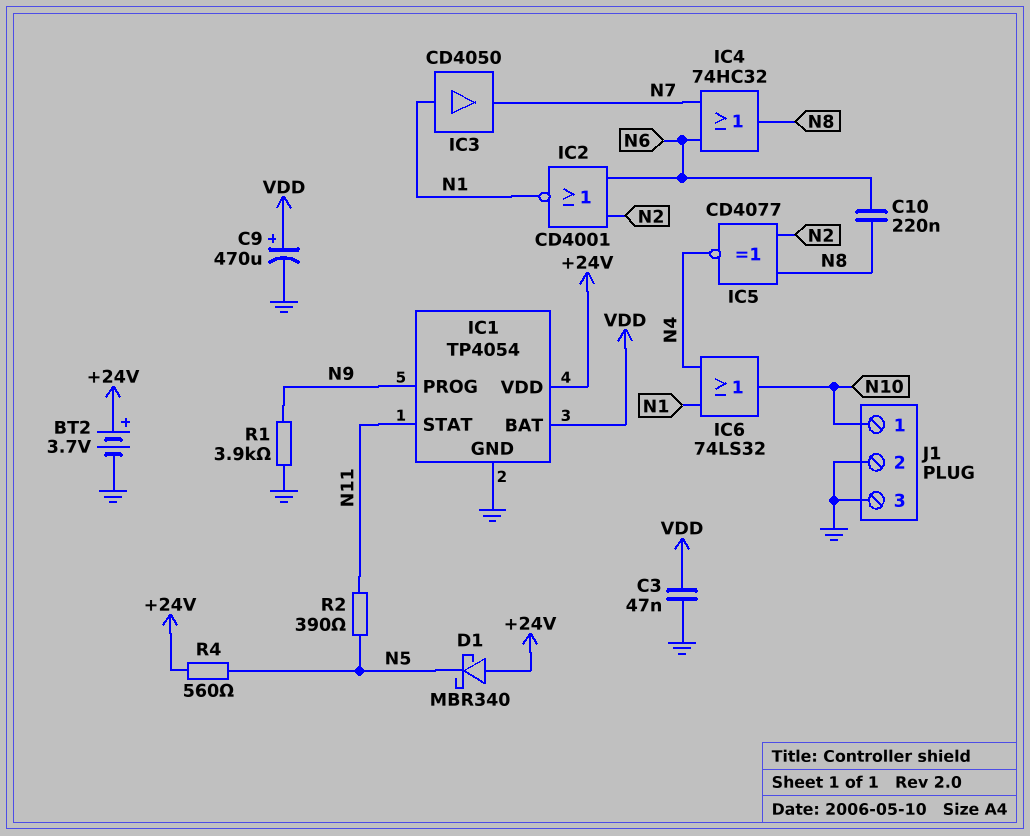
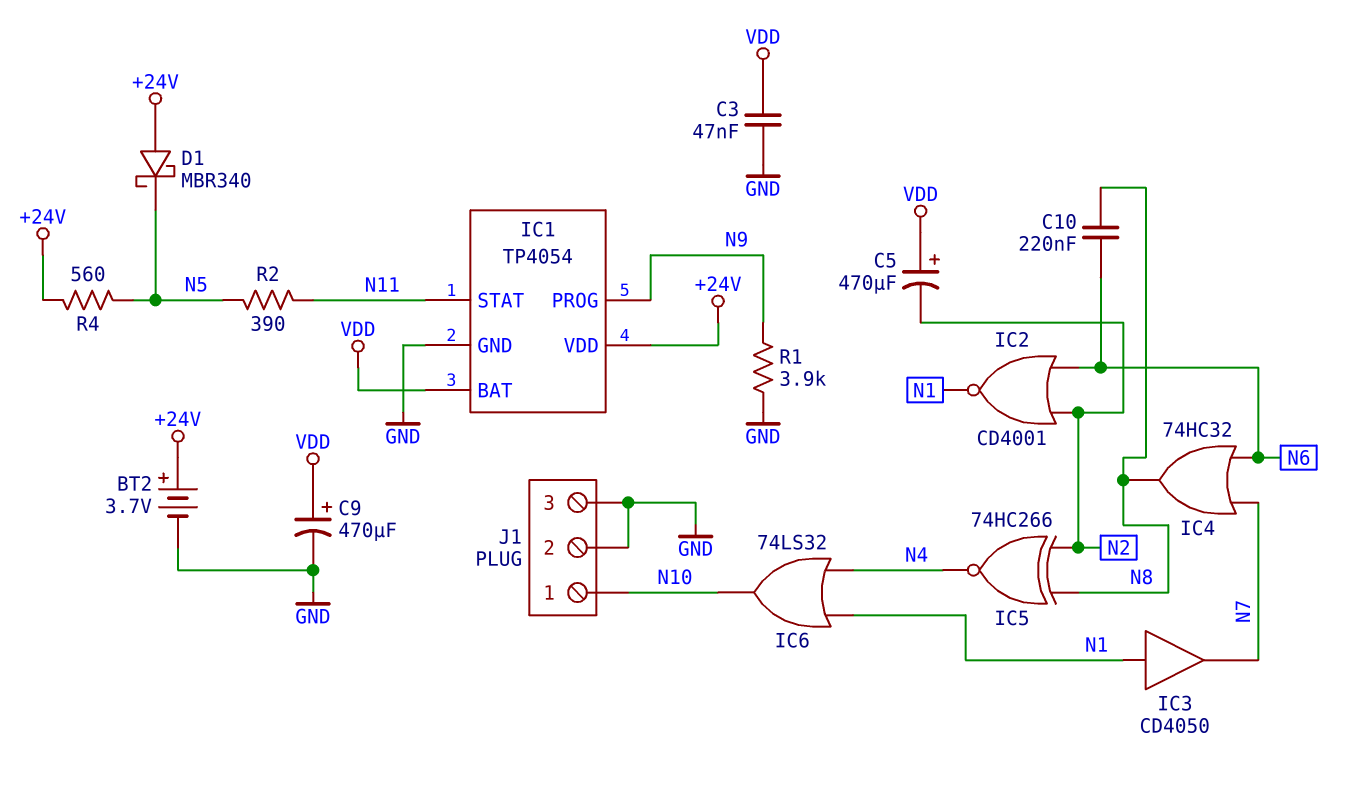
C5: none -> 470uF (plus VDD, minus N2)
IC5: XNOR CD4077 (in N2, in N8, out N4) -> XNOR 74HC266 (in N2, in N8, out N4)

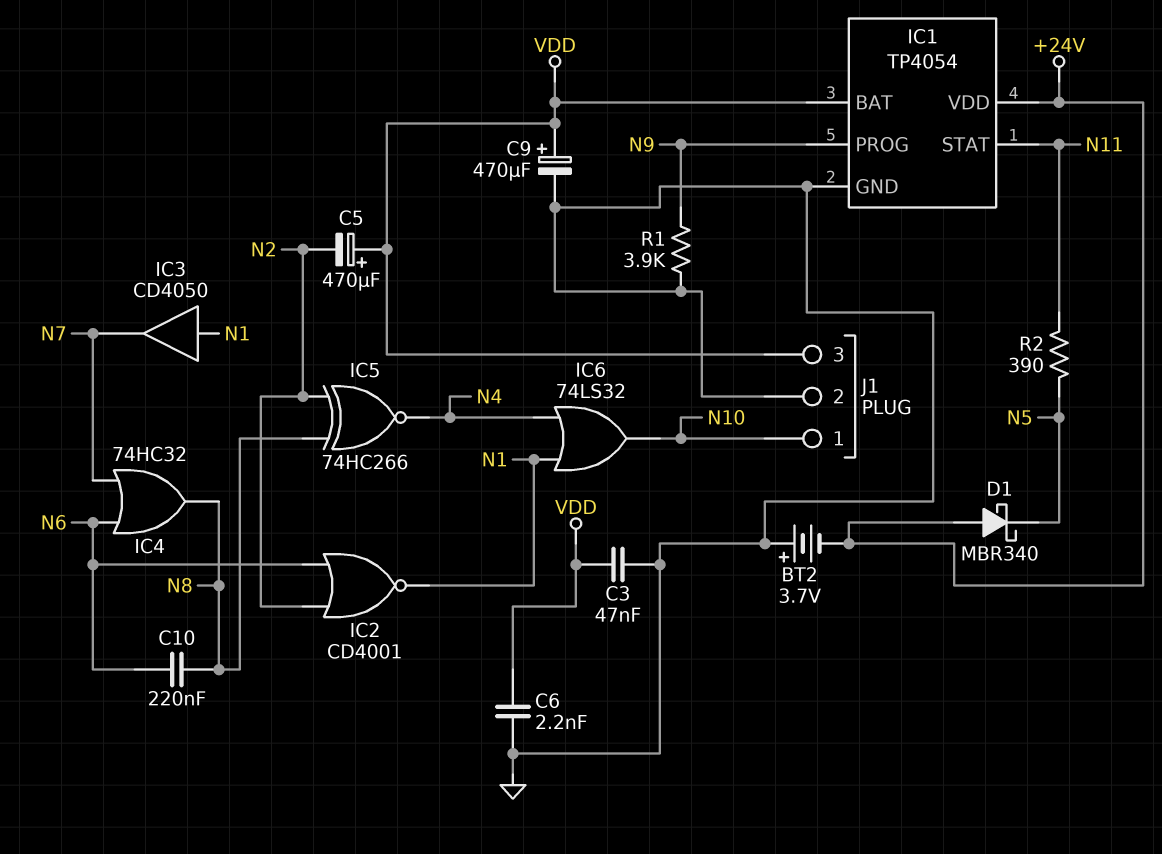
BT2: 3.7V (plus +24V, minus GND) -> 3.7V (plus GND, minus +24V)
C6: none -> 2.2nF (GND, VDD)
J1 pin 3: GND -> VDD
R4: 560 (+24V, N5) -> none

